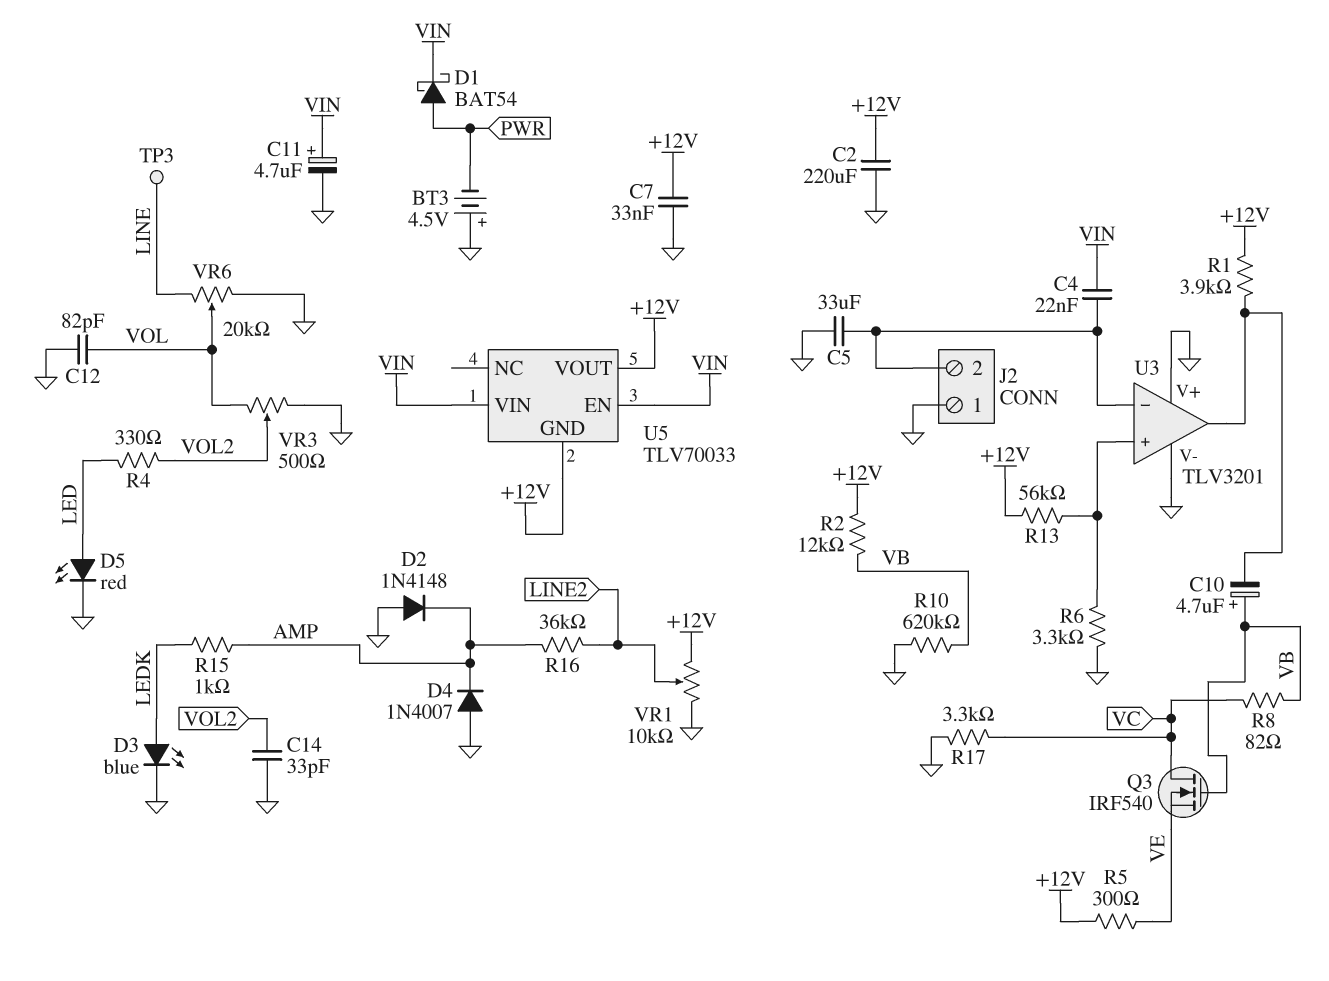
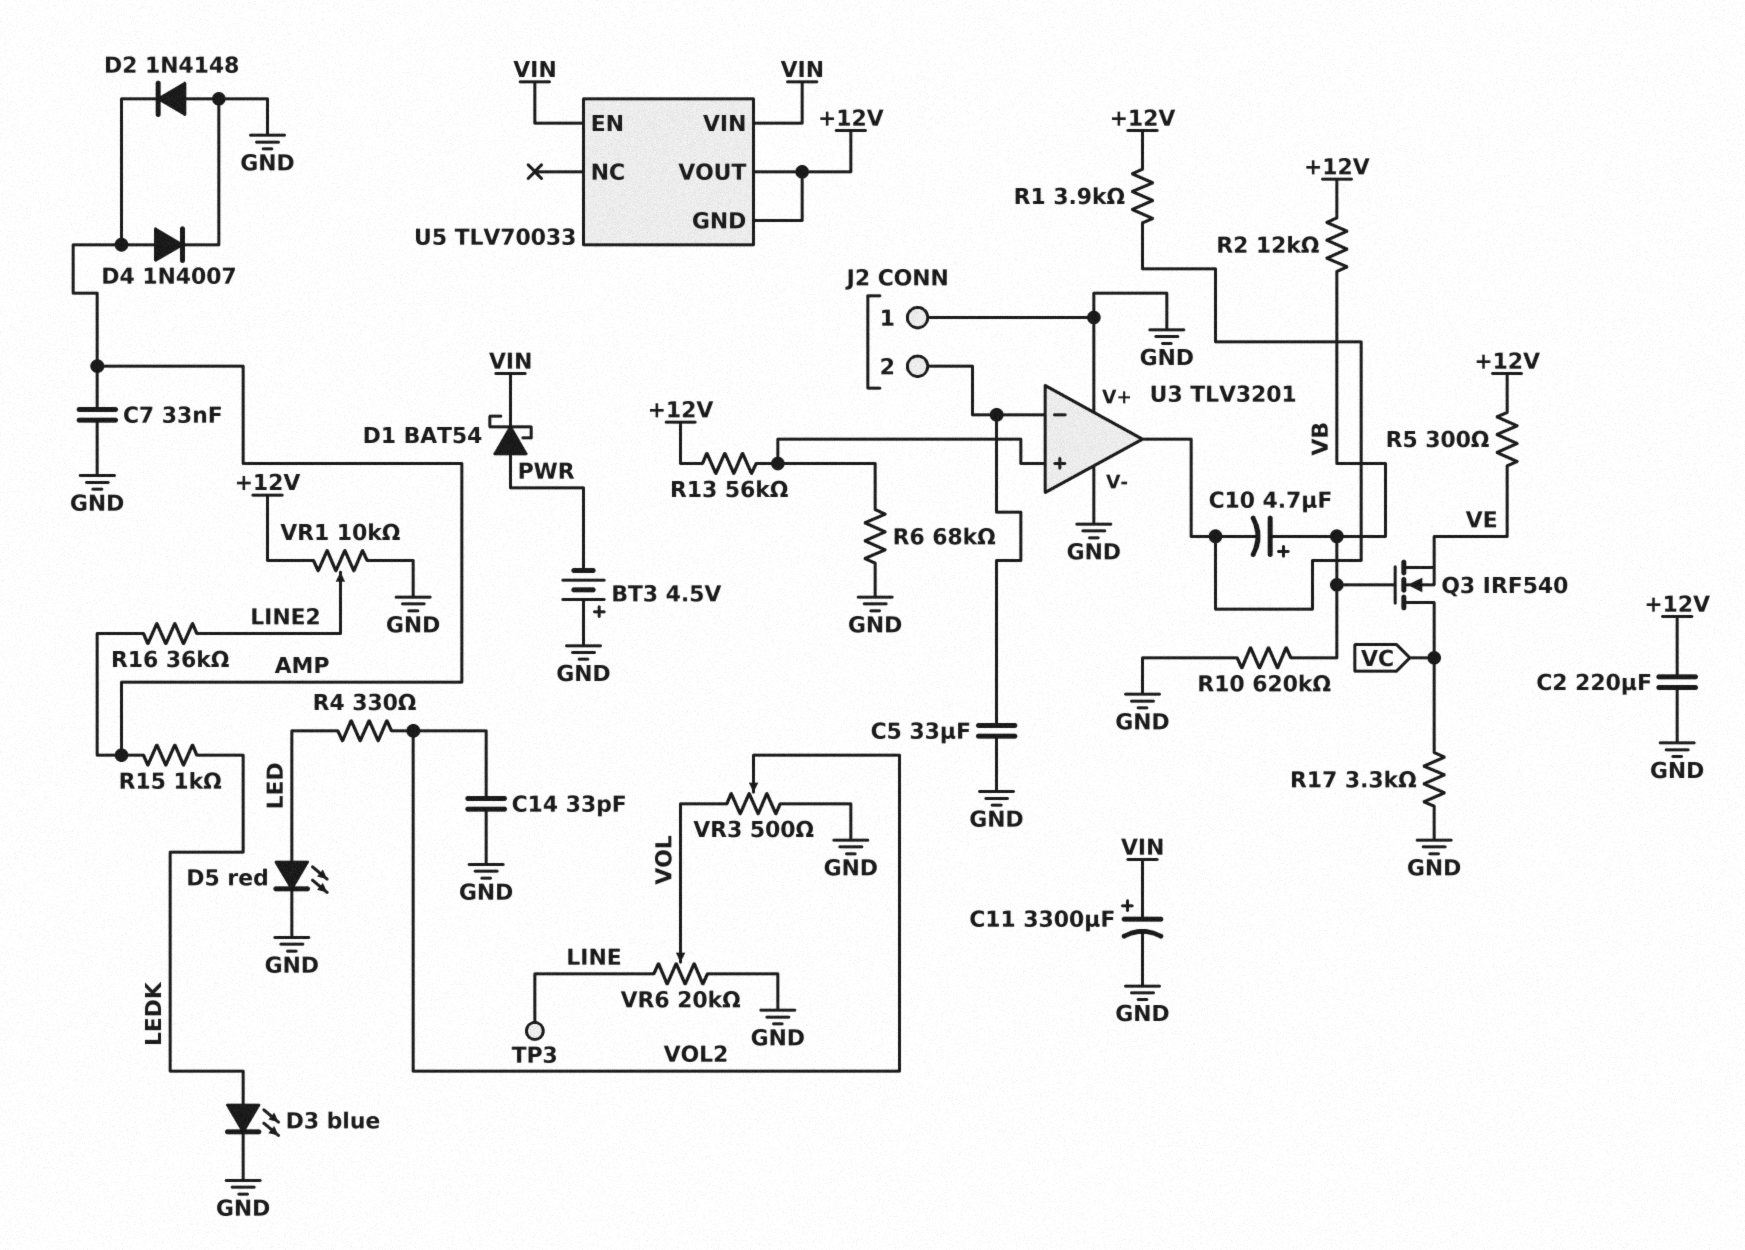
C4: 22nF (J2/2, VIN) -> none
C7: 33nF (+12V, GND) -> 33nF (AMP, GND)
C11: 4.7uF (plus VIN, minus GND) -> 3300uF (plus VIN, minus GND)
C12: 82pF (GND, VOL) -> none
D4: diode 1N4007 (A GND, K AMP) -> diode 1N4007 (A AMP, K GND)
R6: 3.3k (GND, U3/in+) -> 68k (GND, U3/in+)
R8: 82 (VB, VC) -> none

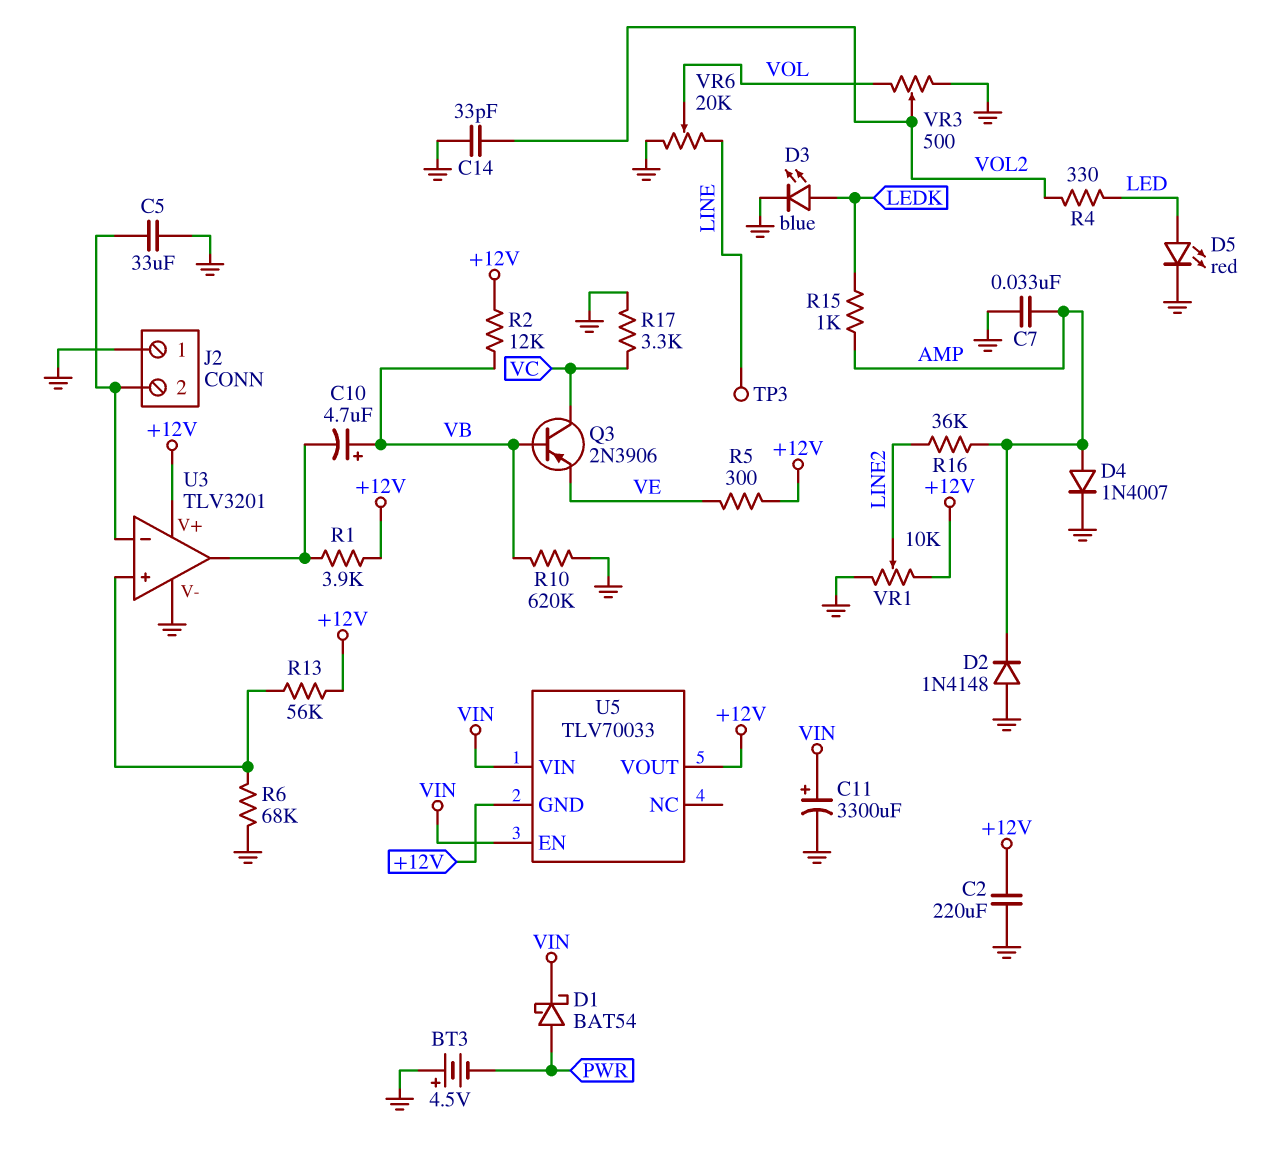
Q3: NMOS IRF540 (G VB, D VC, S VE) -> PNP 2N3906 (B VB, C VC, E VE)
U3 pin V+: GND -> +12V

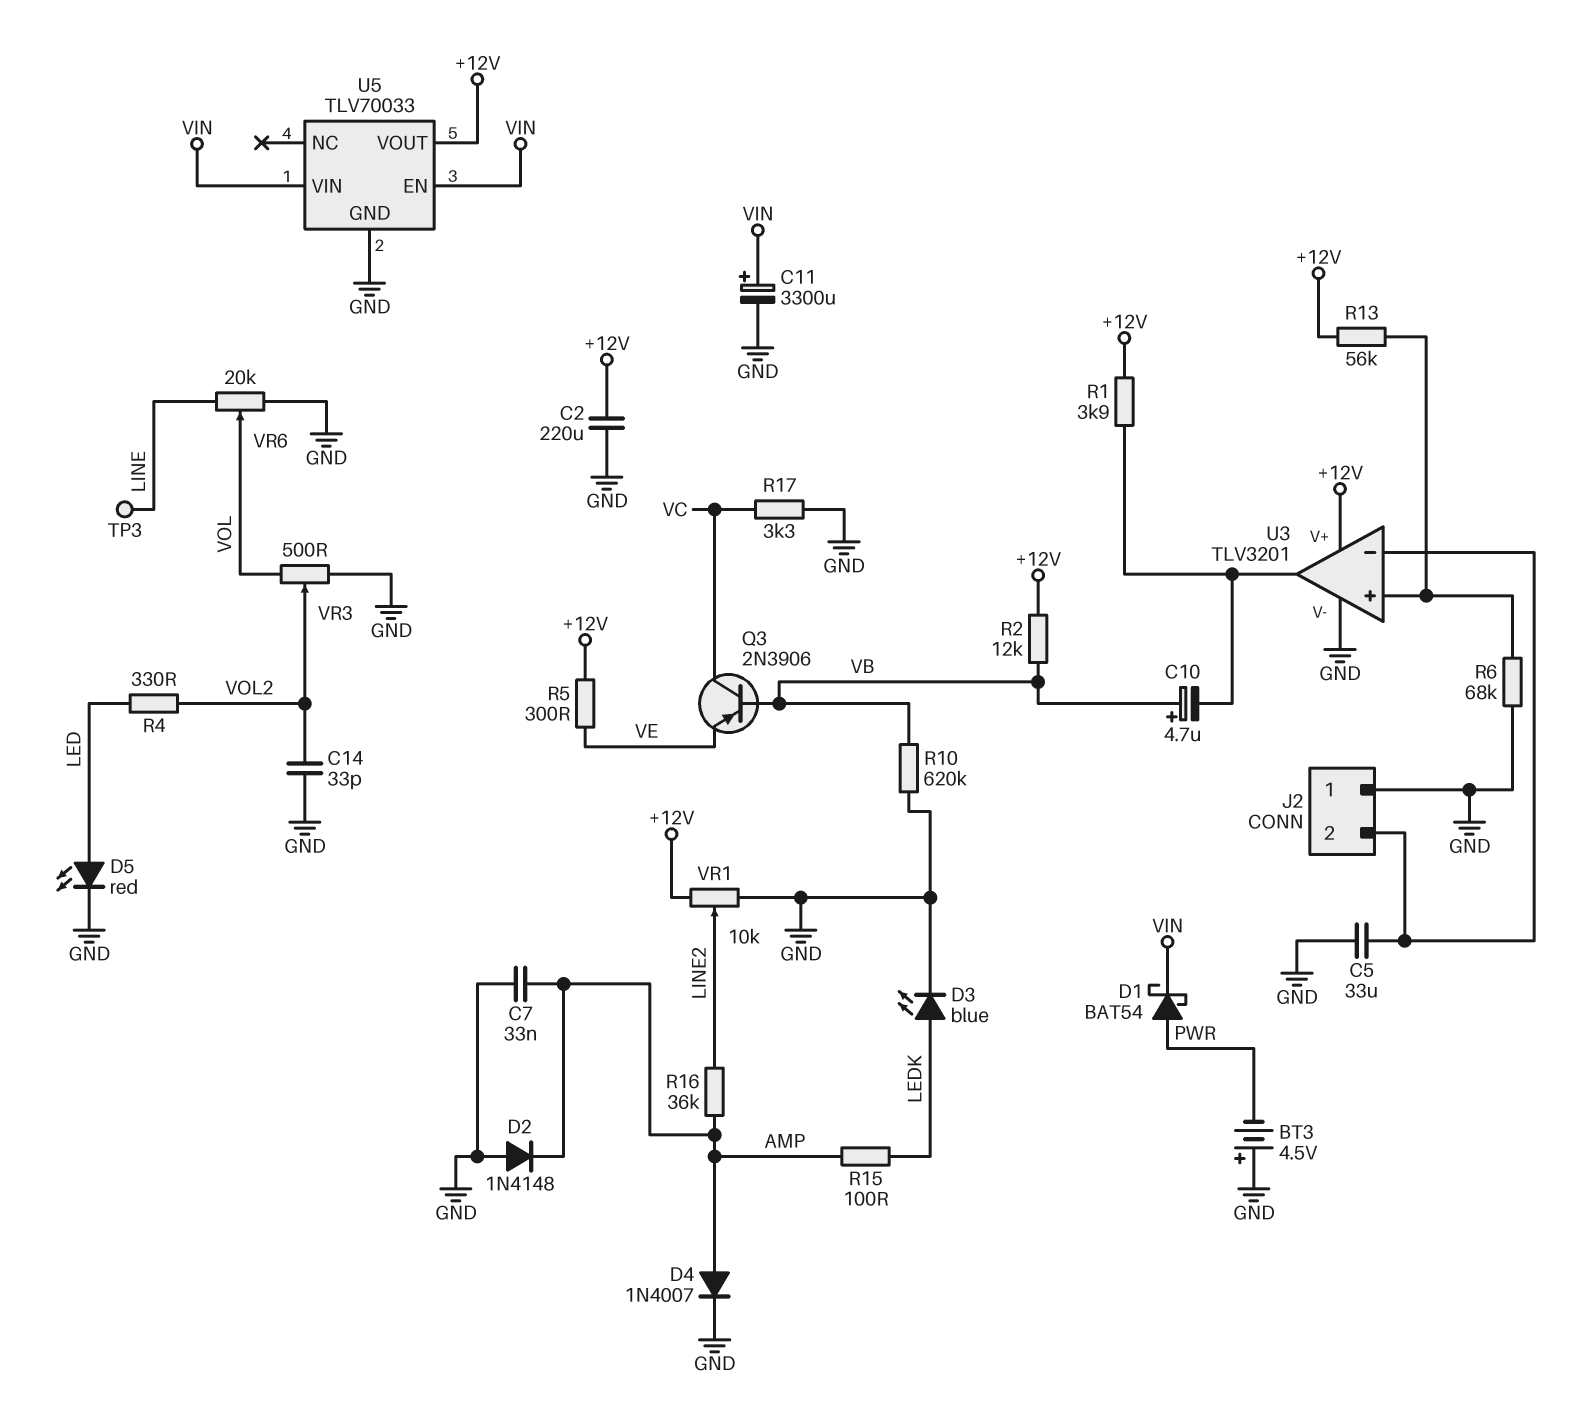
R15: 1k (AMP, LEDK) -> 100 (AMP, LEDK)
U5 pin GND: +12V -> GND

